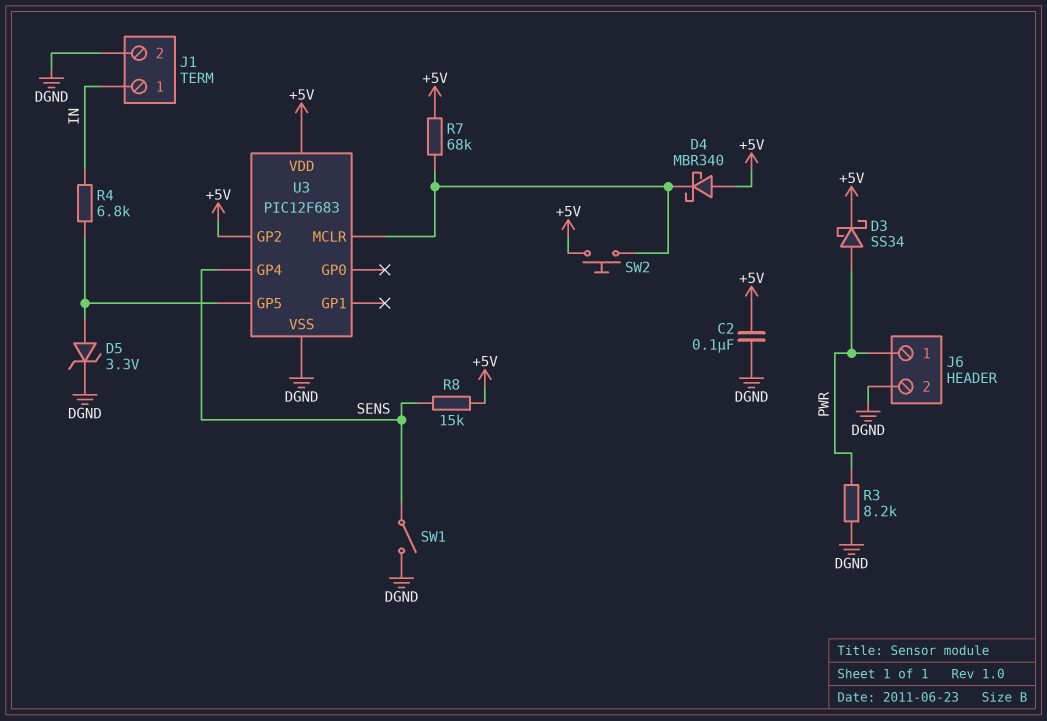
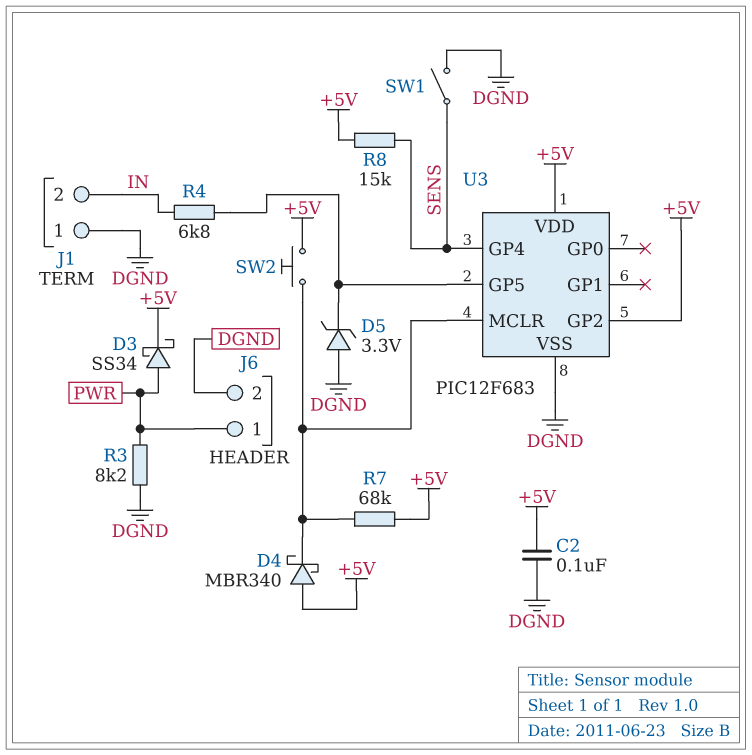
D5: zener 3.3V (A U3/GP5, K DGND) -> zener 3.3V (A DGND, K U3/GP5)
J1 pin 1: IN -> DGND
J1 pin 2: DGND -> IN

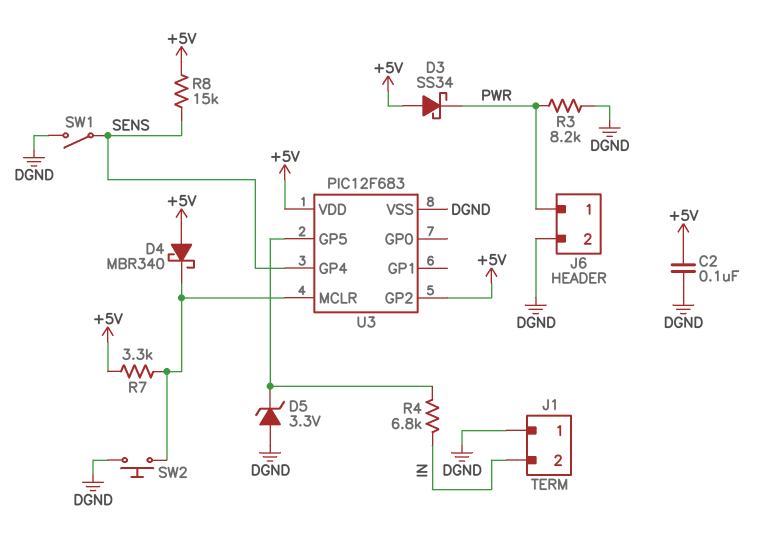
D3: schottky SS34 (A PWR, K +5V) -> schottky SS34 (A +5V, K PWR)
R7: 68k (+5V, U3/MCLR) -> 3.3k (+5V, U3/MCLR)
SW2: button (+5V, U3/MCLR) -> button (DGND, U3/MCLR)

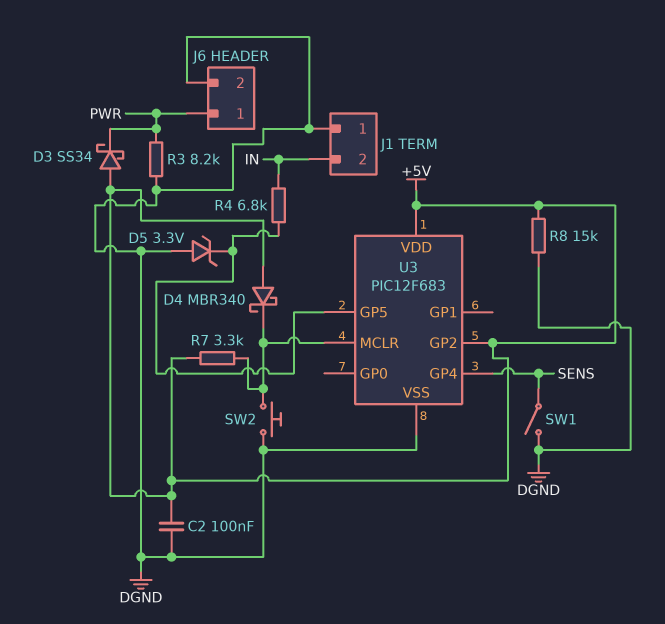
R8: 15k (+5V, SENS) -> 15k (+5V, DGND)

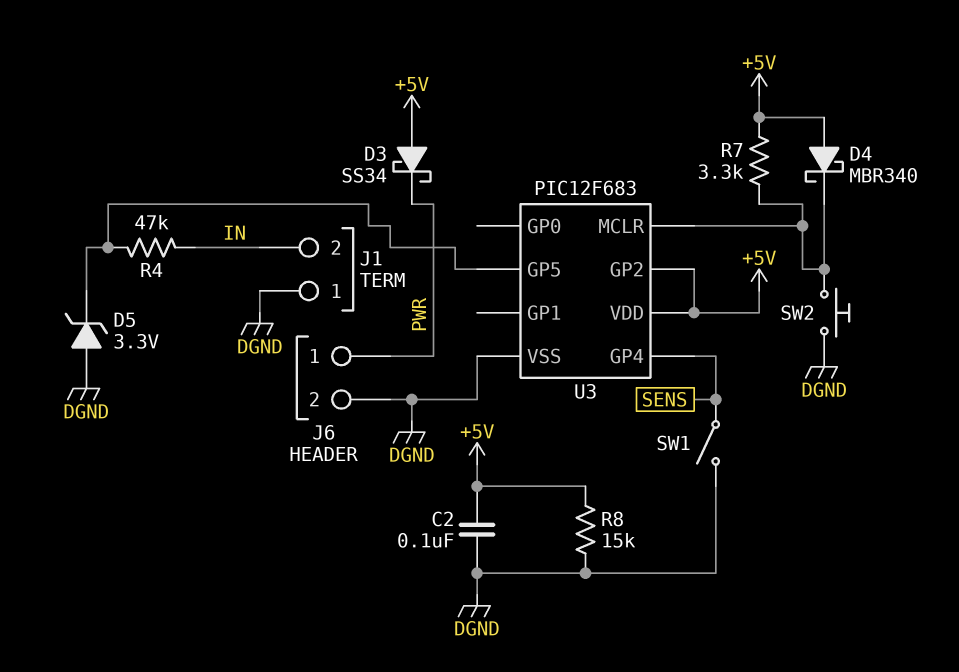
R3: 8.2k (DGND, PWR) -> none
R4: 6.8k (IN, U3/GP5) -> 47k (IN, U3/GP5)

